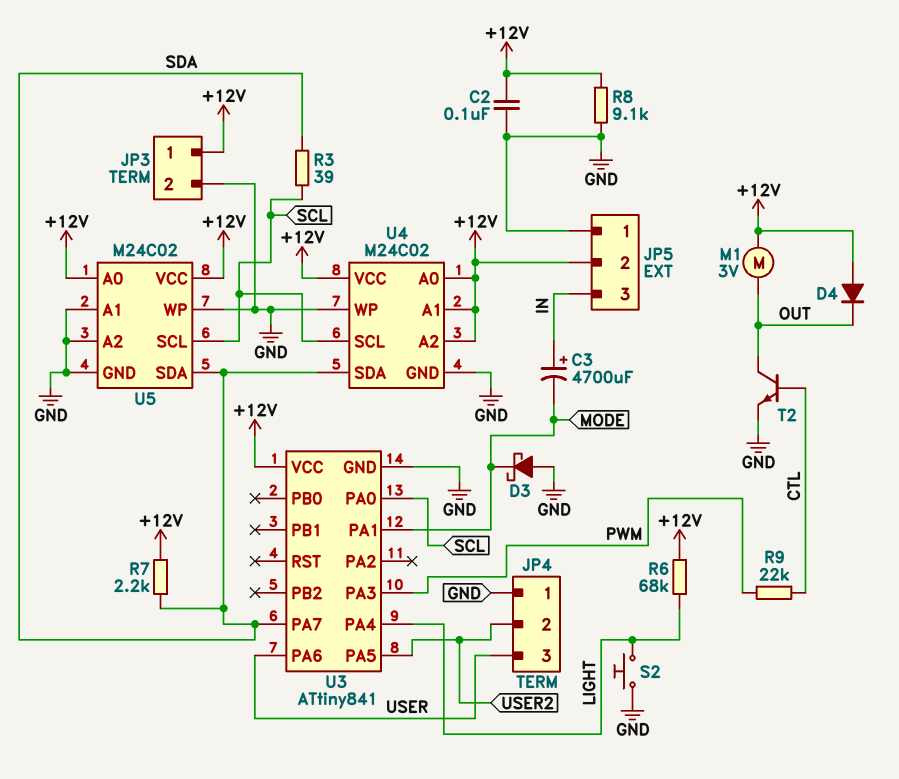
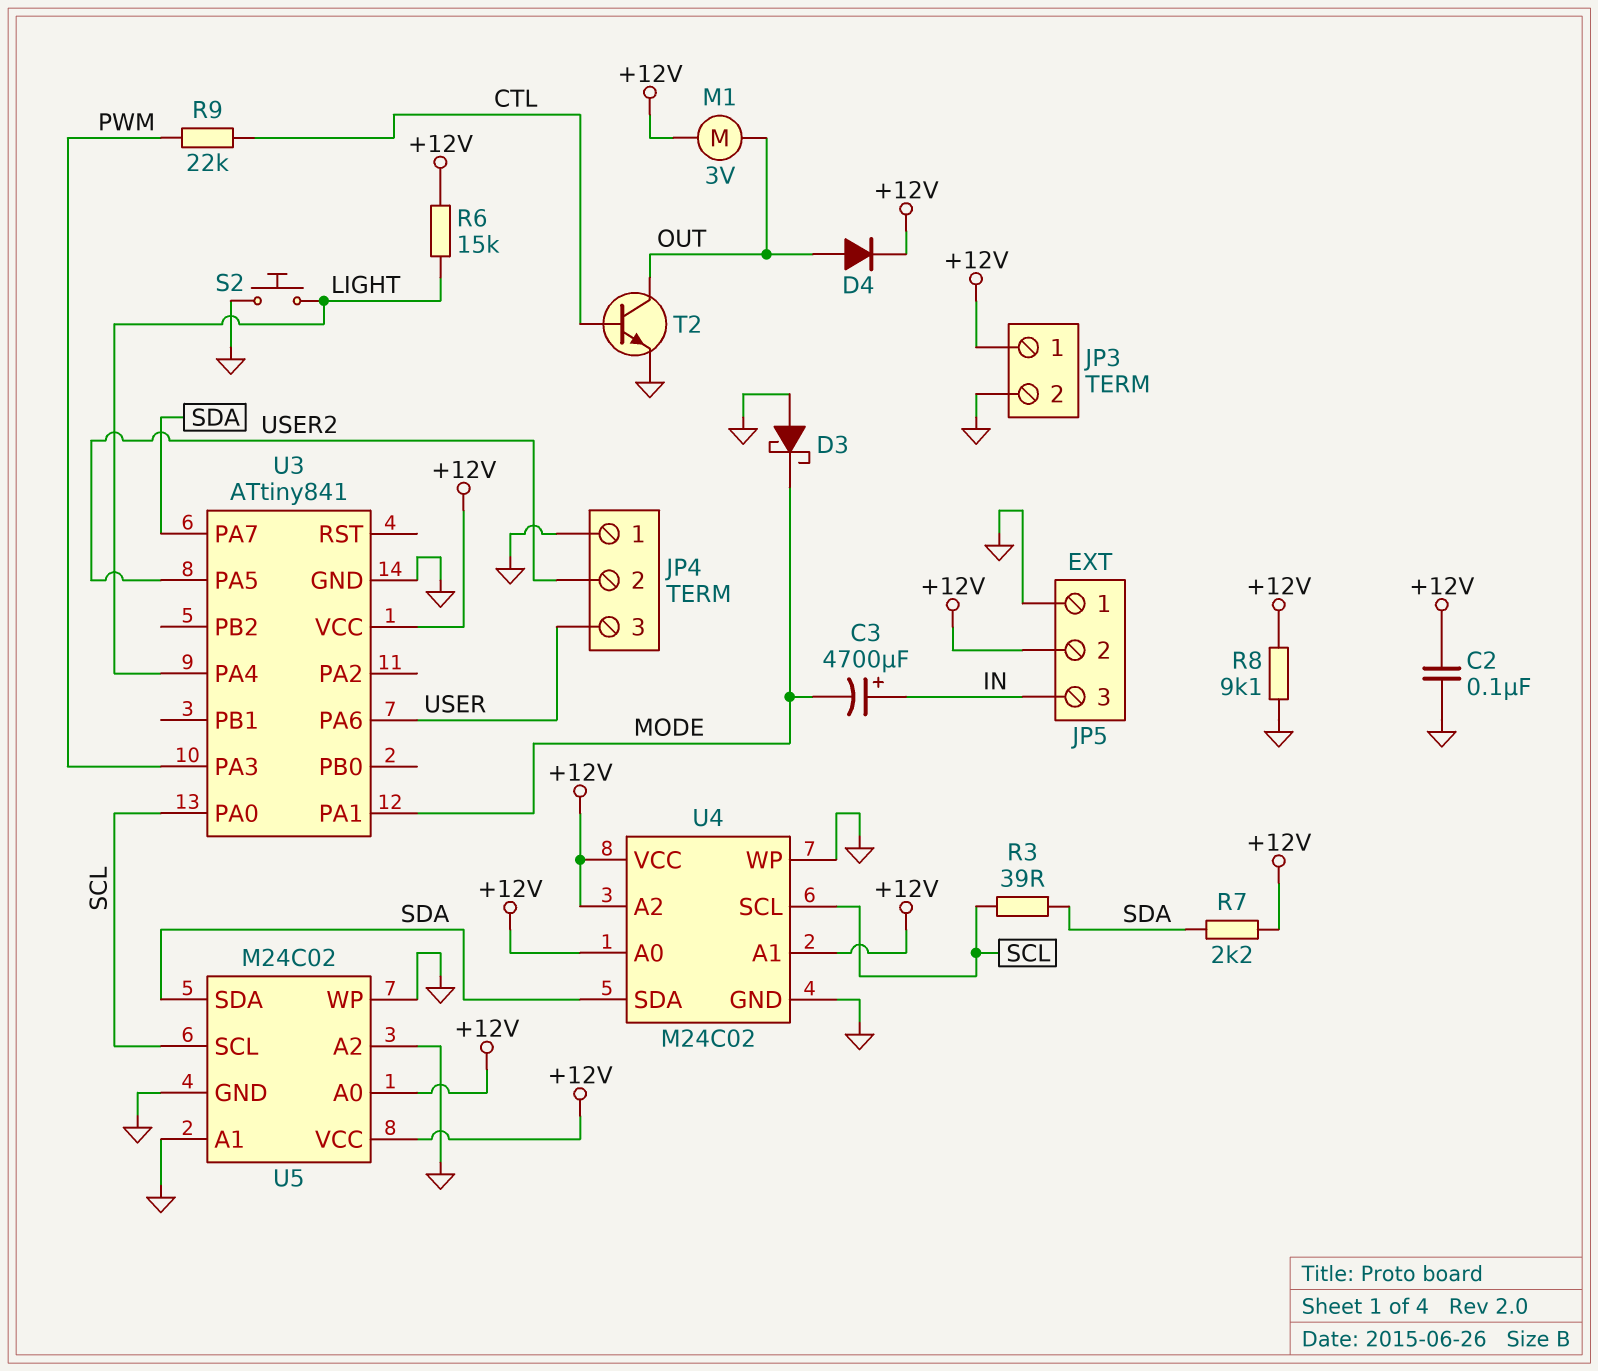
D4: diode (A +12V, K OUT) -> diode (A OUT, K +12V)
R6: 68k (+12V, LIGHT) -> 15k (+12V, LIGHT)

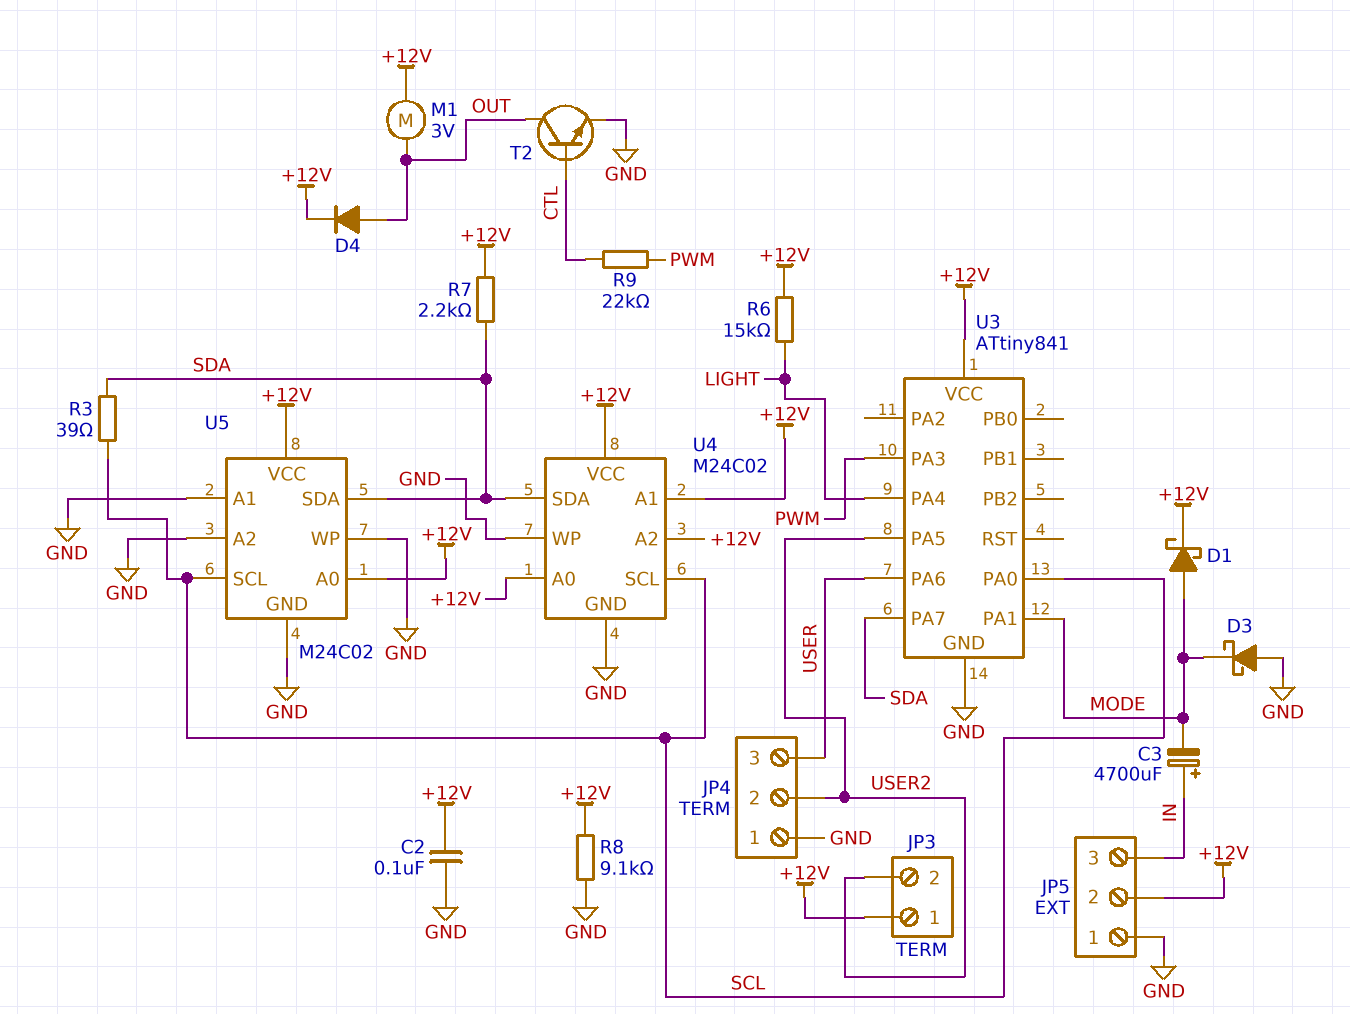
D1: none -> schottky (A MODE, K +12V)
JP3 pin 2: GND -> USER2
S2: button (GND, LIGHT) -> none

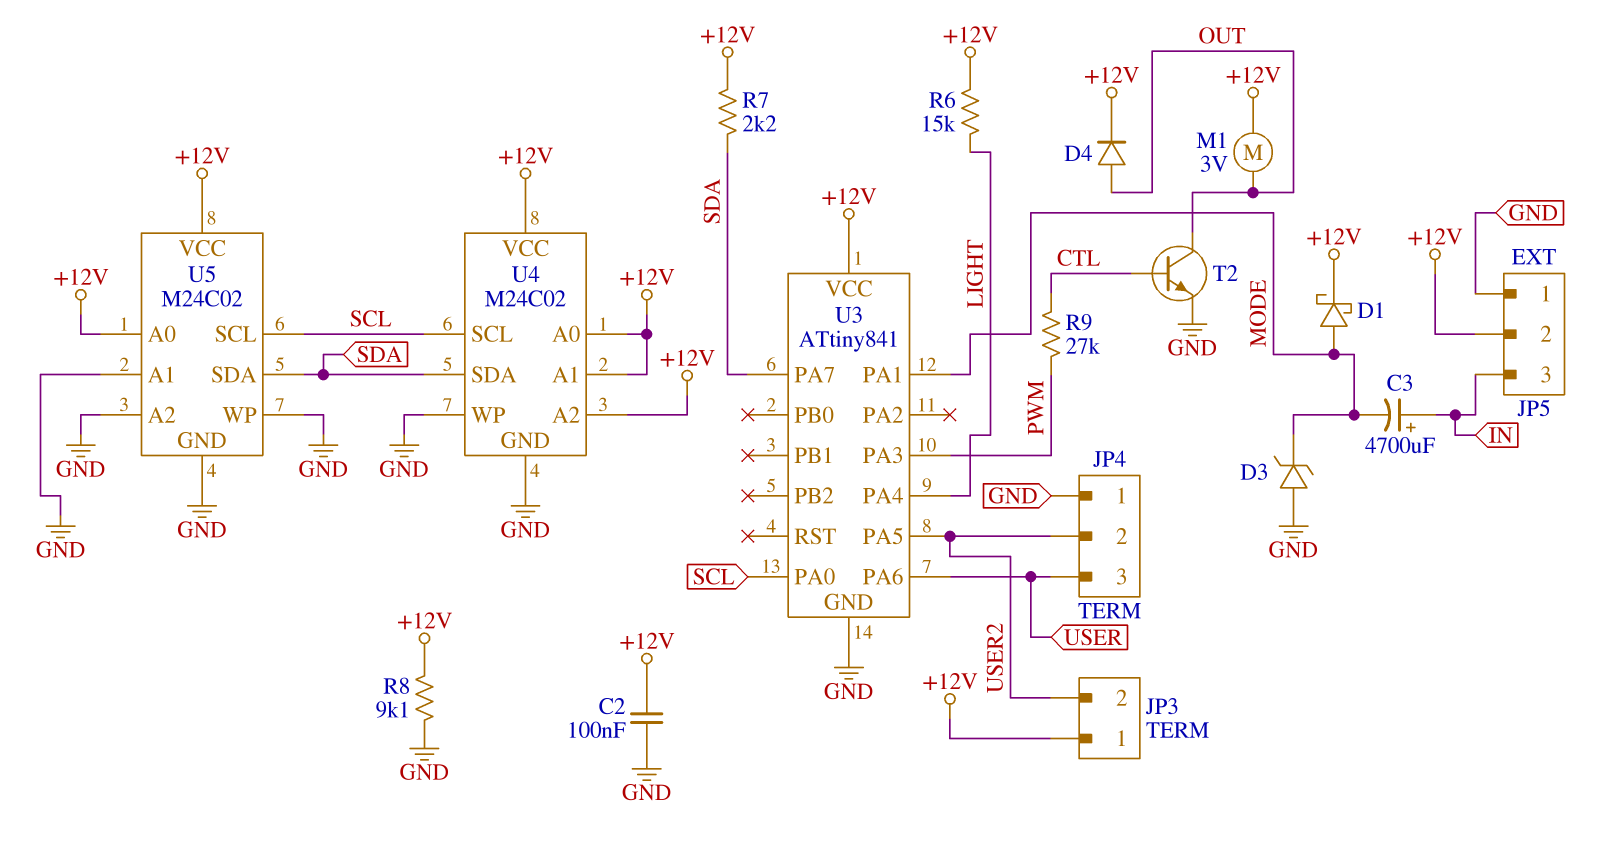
D3: schottky (A GND, K MODE) -> zener (A GND, K MODE)
R3: 39 (SCL, SDA) -> none
R9: 22k (CTL, PWM) -> 27k (CTL, PWM)

